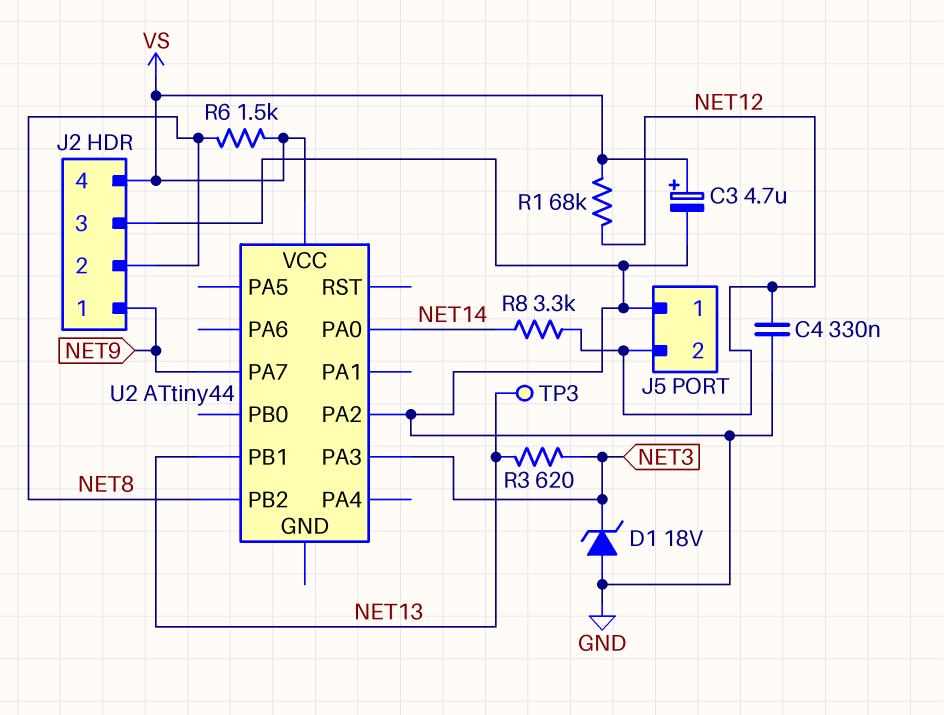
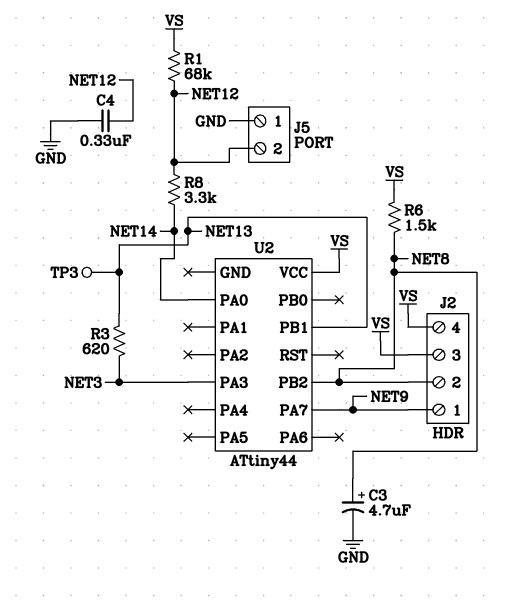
C3: 4.7uF (plus VS, minus GND) -> 4.7uF (plus NET8, minus GND)
D1: zener 18V (A GND, K NET3) -> none
J2 pin 3: GND -> VS
U2 pin PA2: GND -> none

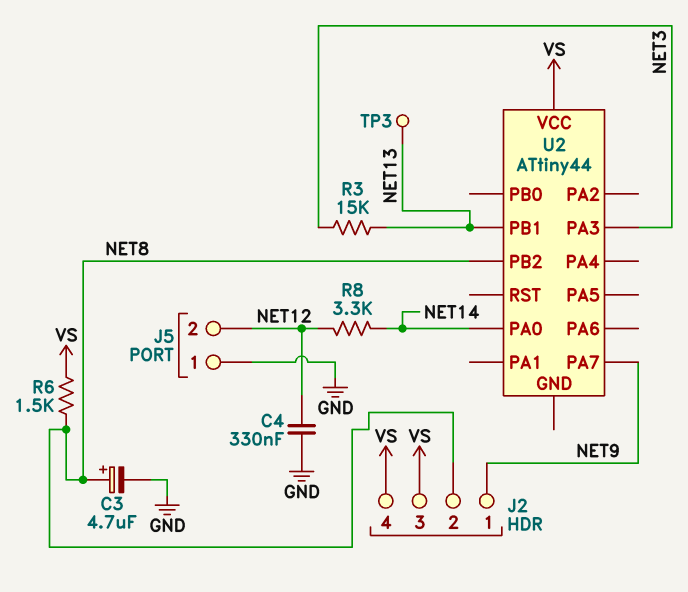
R1: 68k (NET12, VS) -> none
R3: 620 (NET3, NET13) -> 15k (NET3, NET13)

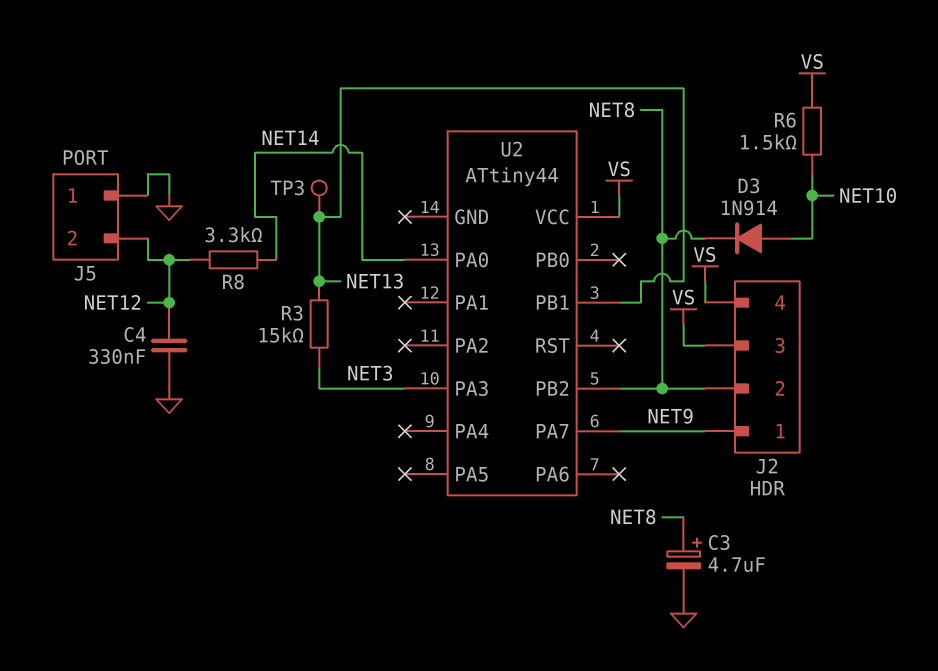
D3: none -> diode 1N914 (A NET10, K NET8)
R6: 1.5k (NET8, VS) -> 1.5k (NET10, VS)

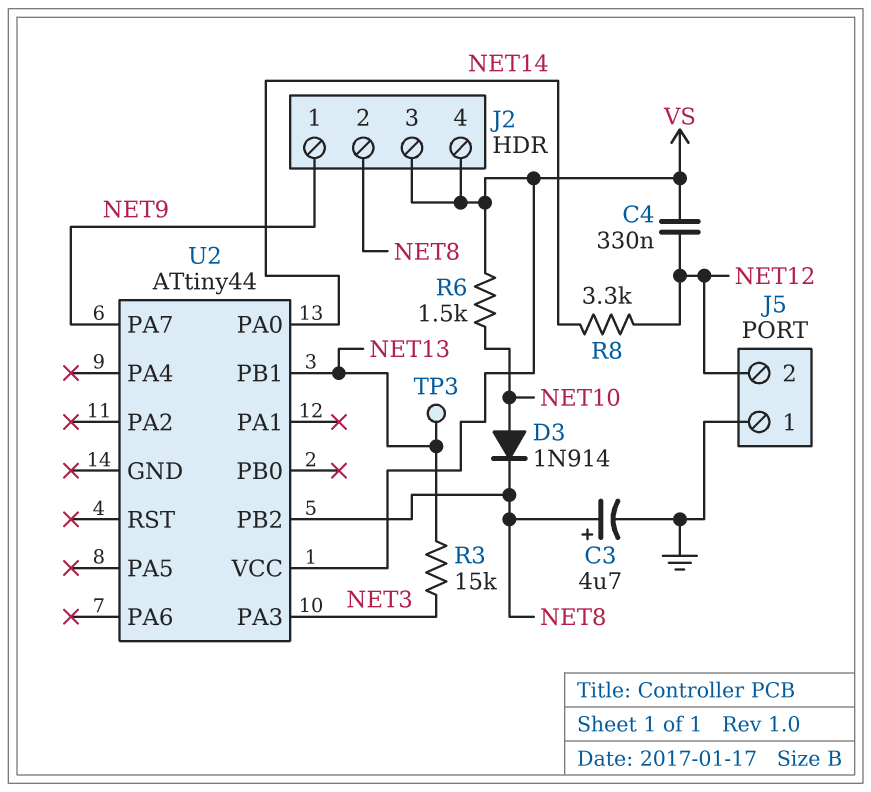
C4: 330nF (GND, NET12) -> 330nF (NET12, VS)

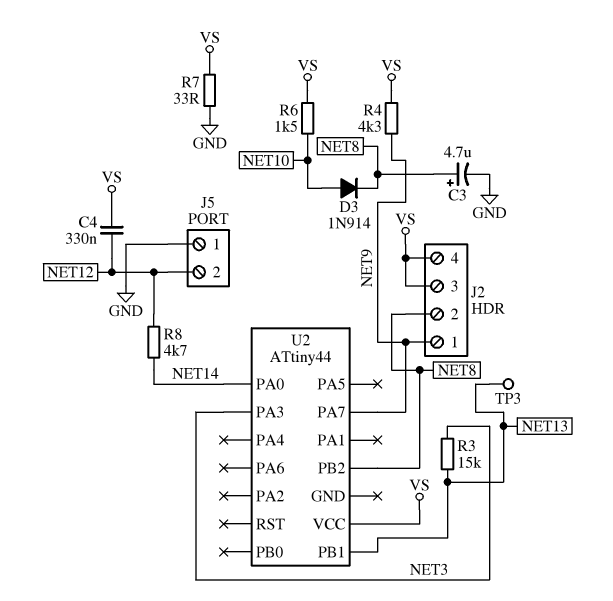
R4: none -> 4.3k (NET9, VS)
R7: none -> 33 (GND, VS)
R8: 3.3k (NET12, NET14) -> 4.7k (NET12, NET14)

